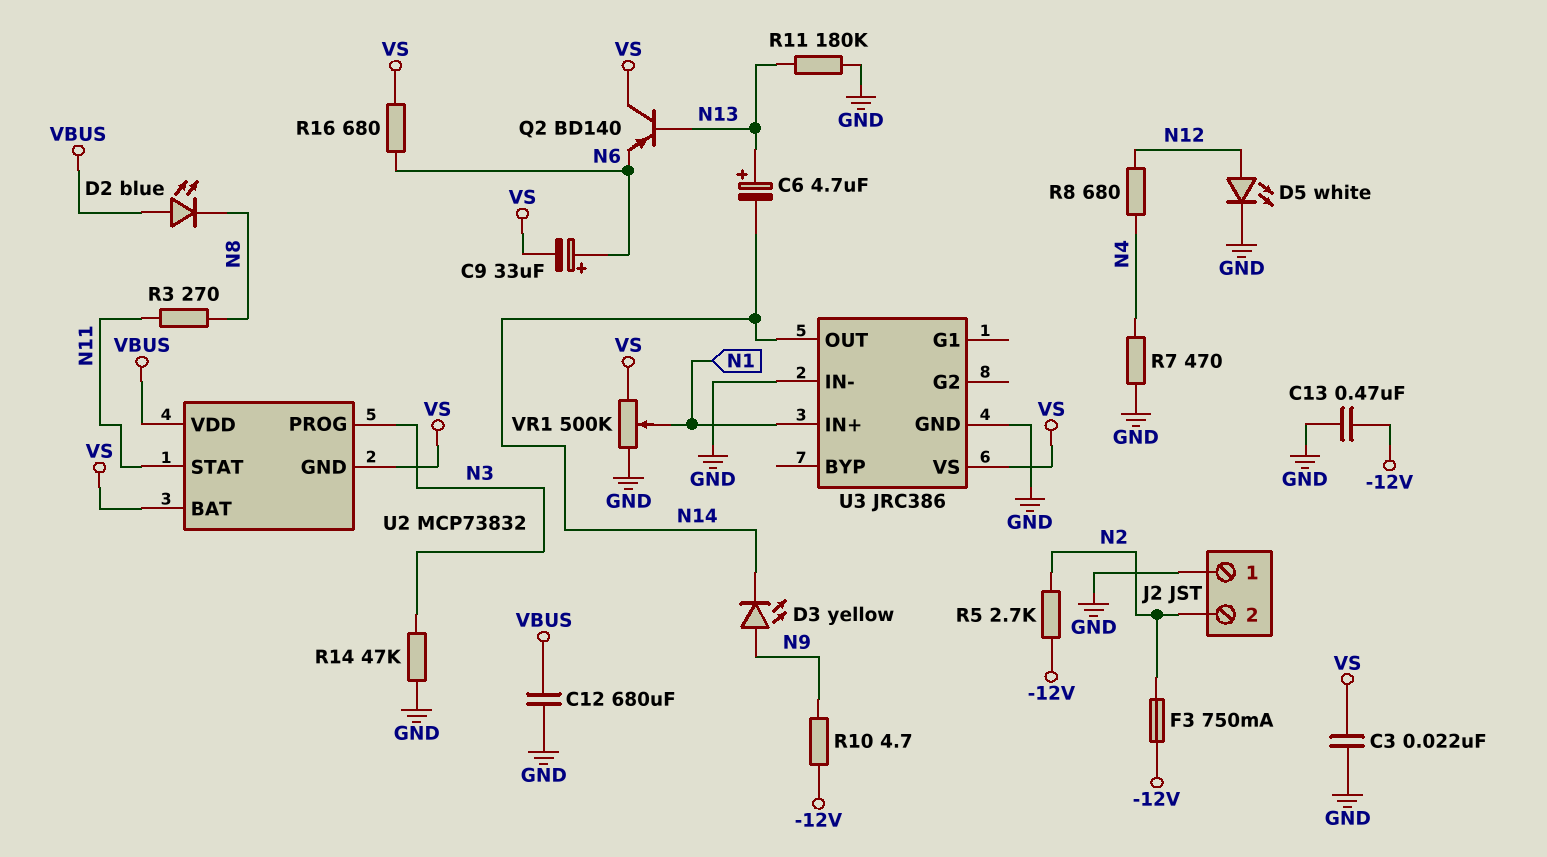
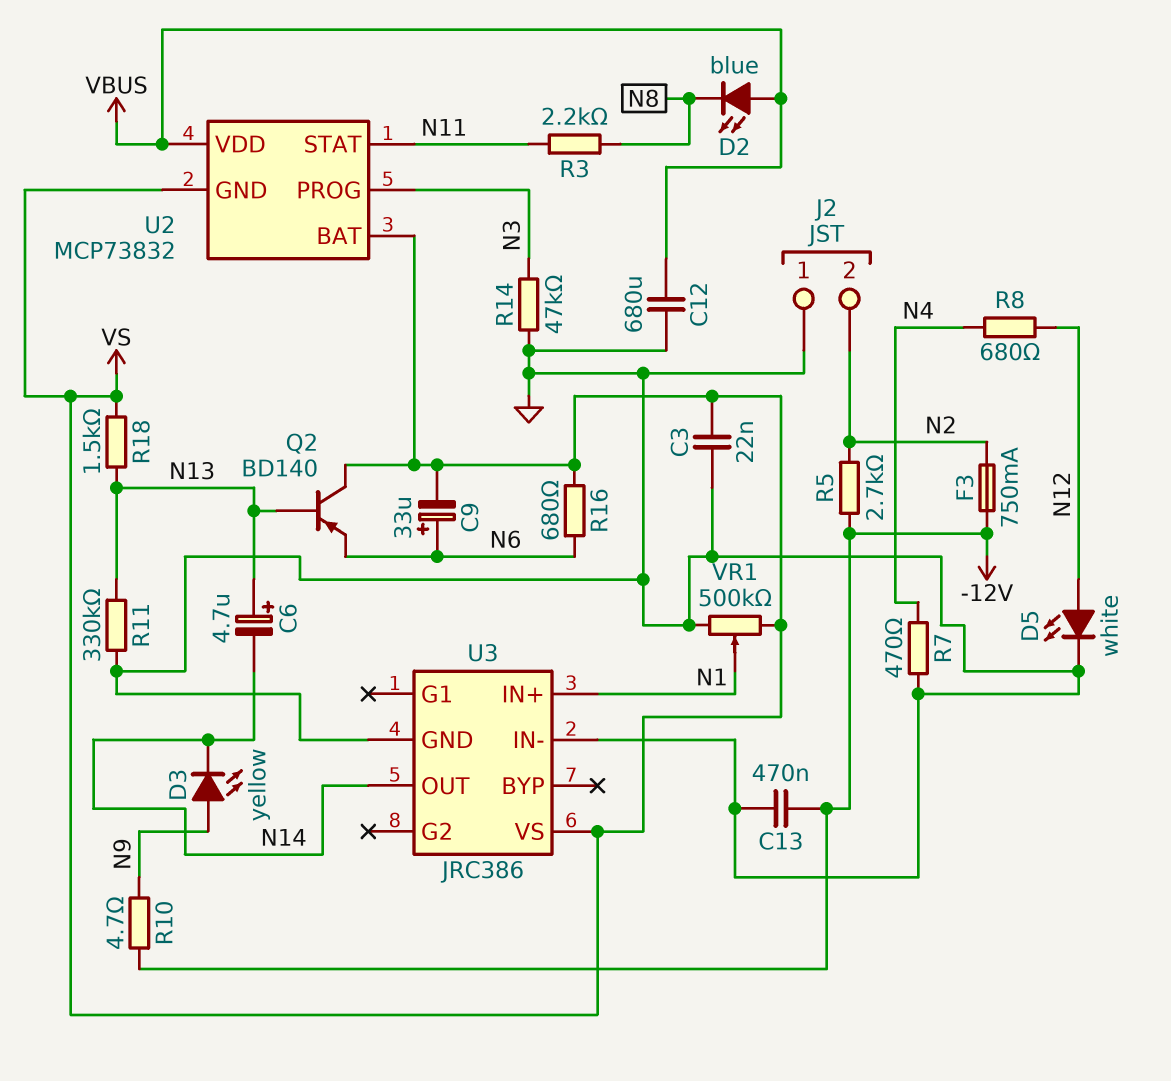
R3: 270 (N8, N11) -> 2.2k (N8, N11)
R11: 180k (GND, N13) -> 330k (GND, N13)
R18: none -> 1.5k (N13, VS)

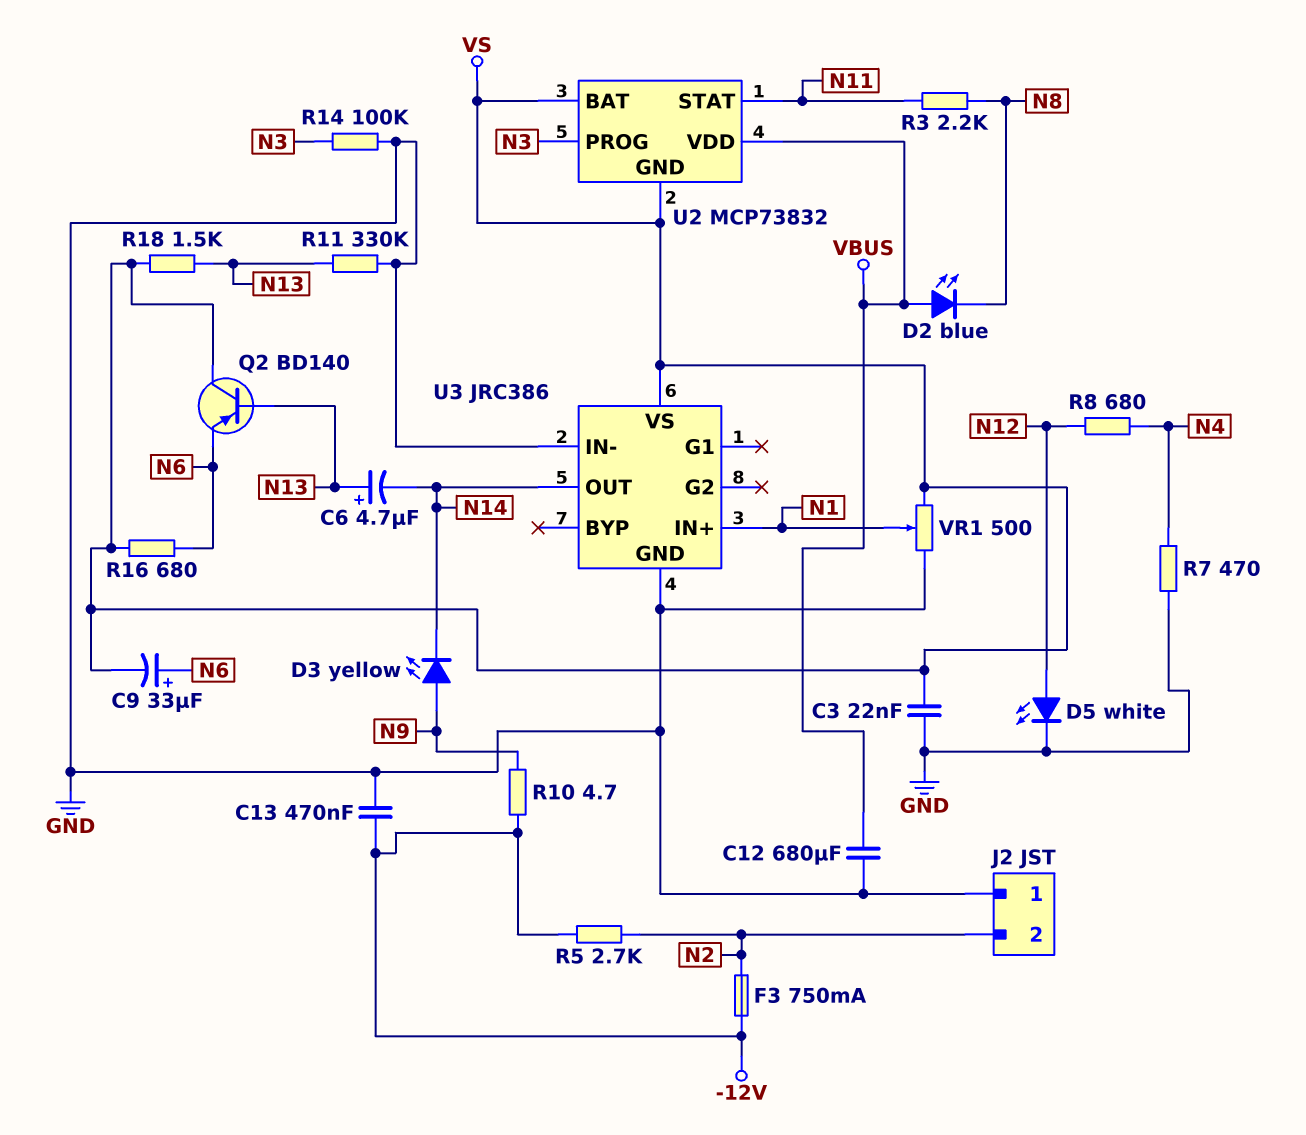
R14: 47k (GND, N3) -> 100k (GND, N3)
VR1: 500k (GND, VS, wiper N1) -> 500 (GND, VS, wiper N1)

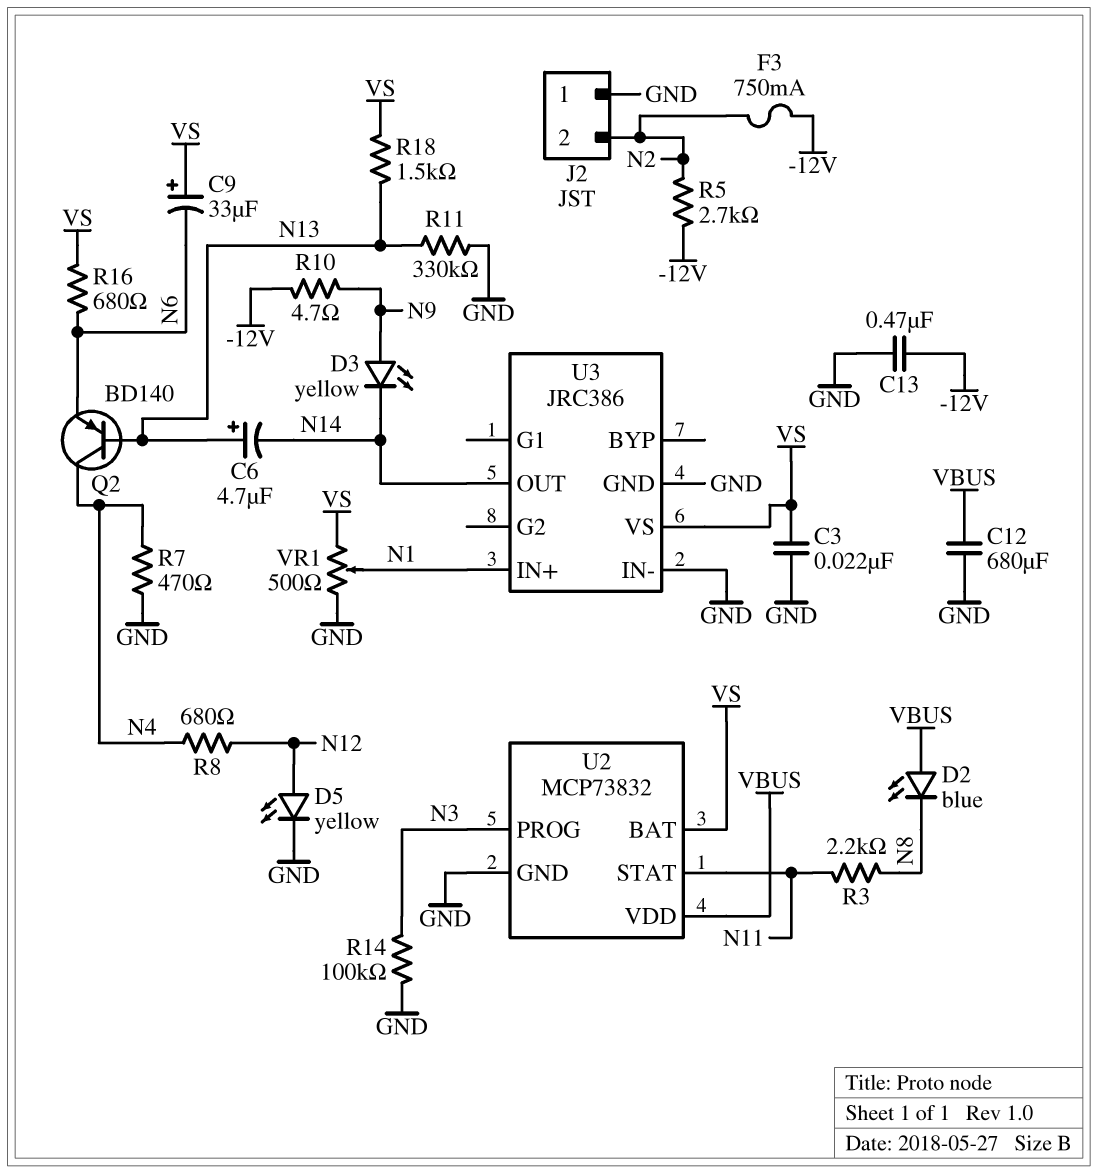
C9: 33uF (plus N6, minus VS) -> 33uF (plus VS, minus N6)
D5: LED white (A N12, K GND) -> LED yellow (A N12, K GND)
Q2: PNP BD140 (B N13, C VS, E N6) -> PNP BD140 (B N13, C N4, E N6)
U2 pin GND: VS -> GND

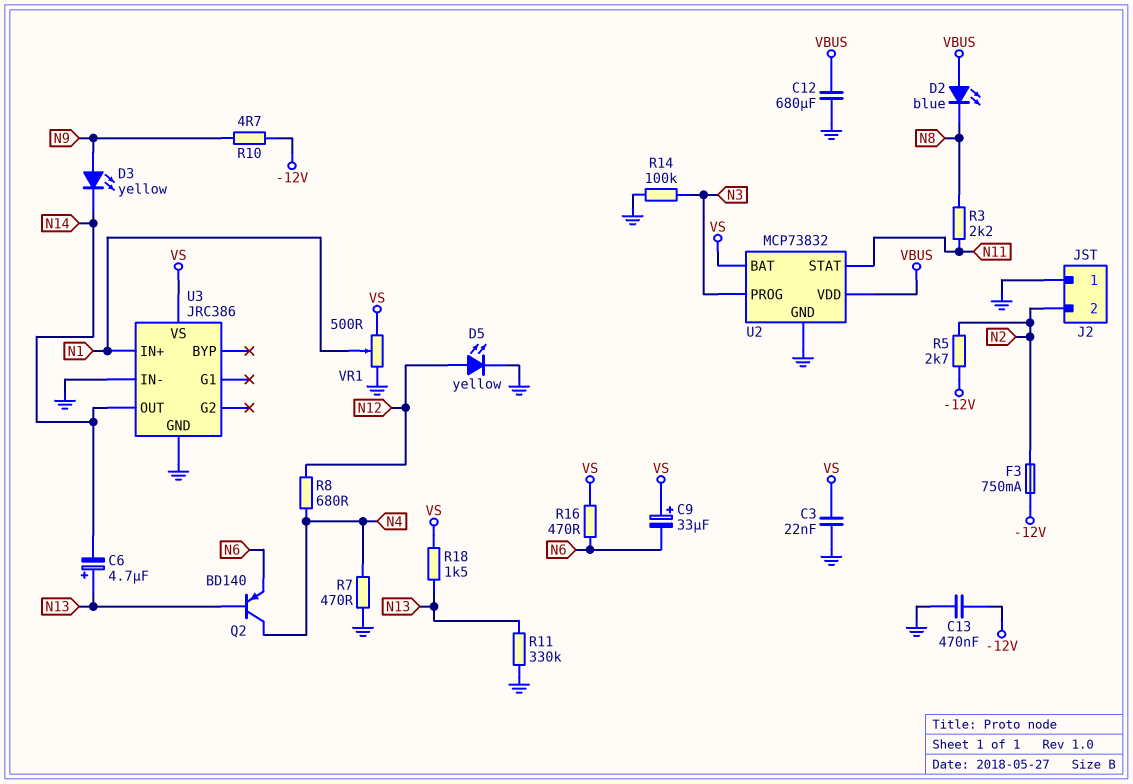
R16: 680 (N6, VS) -> 470 (N6, VS)

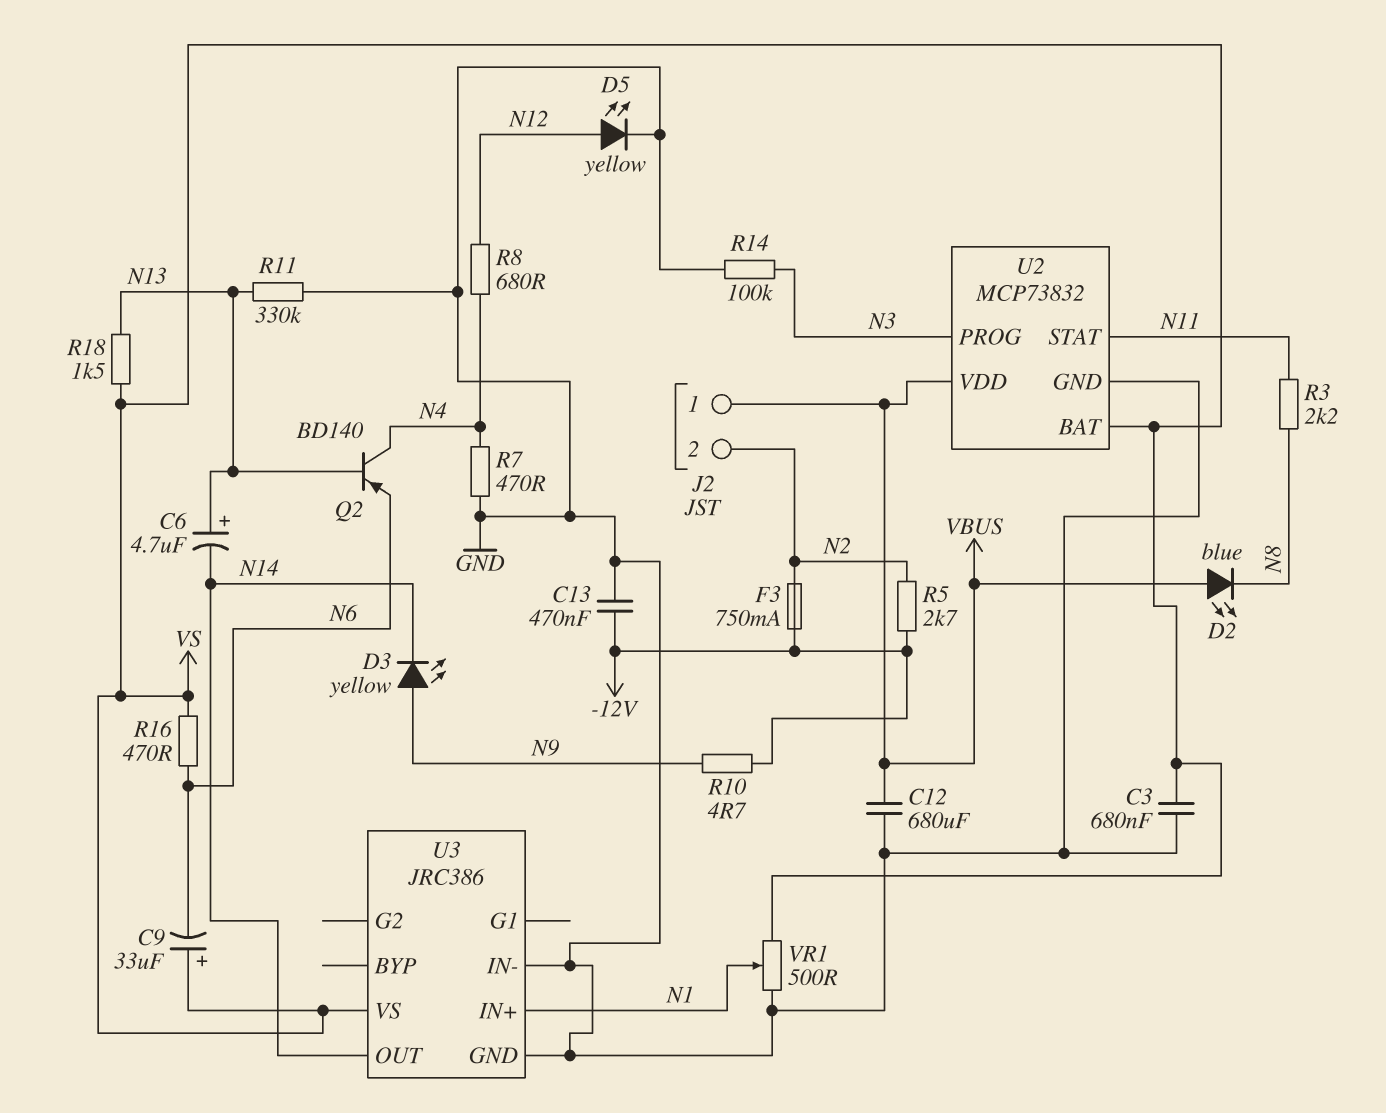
C3: 22nF (GND, VS) -> 680nF (GND, VS)
J2 pin 1: GND -> VBUS

